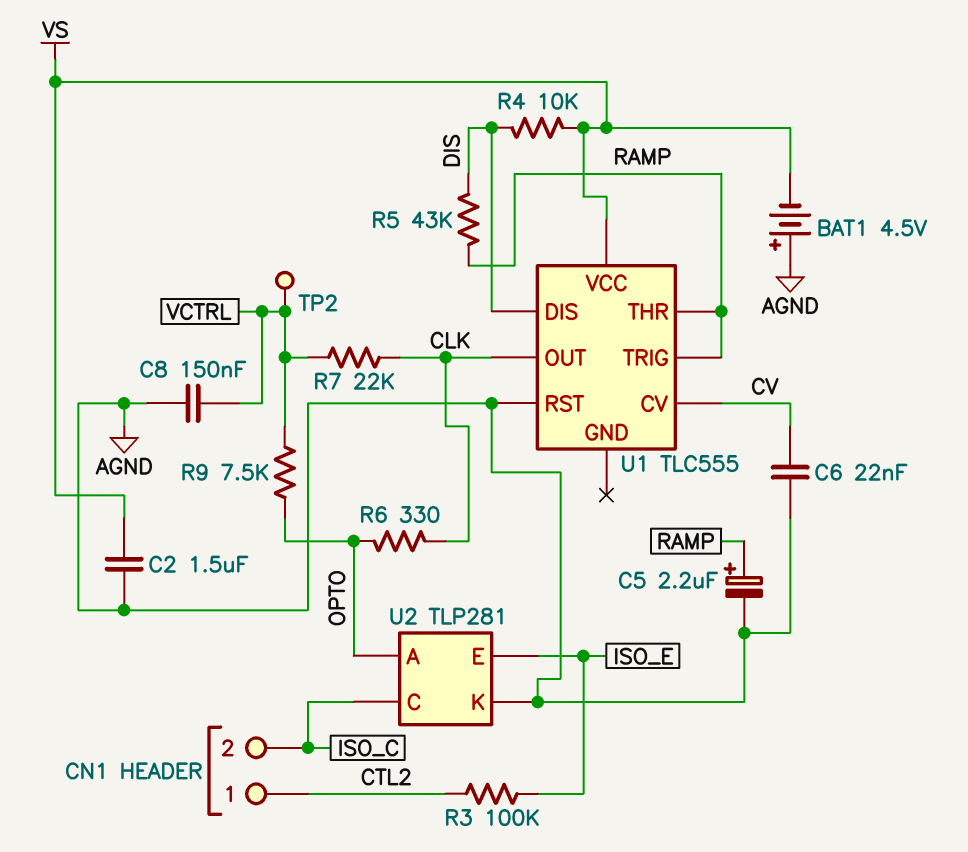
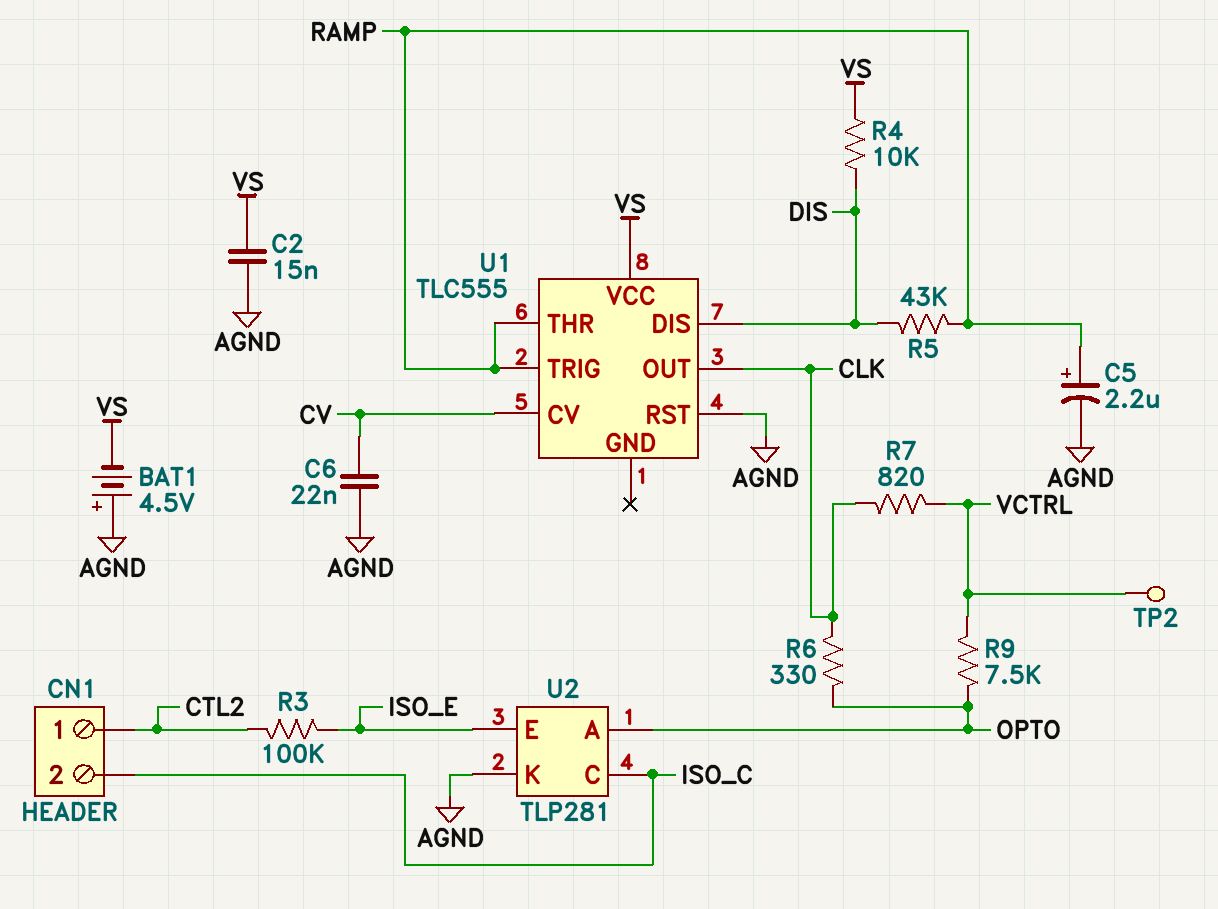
C2: 1.5uF (AGND, VS) -> 15nF (AGND, VS)
C8: 150nF (AGND, VCTRL) -> none
R7: 22k (CLK, VCTRL) -> 820 (CLK, VCTRL)

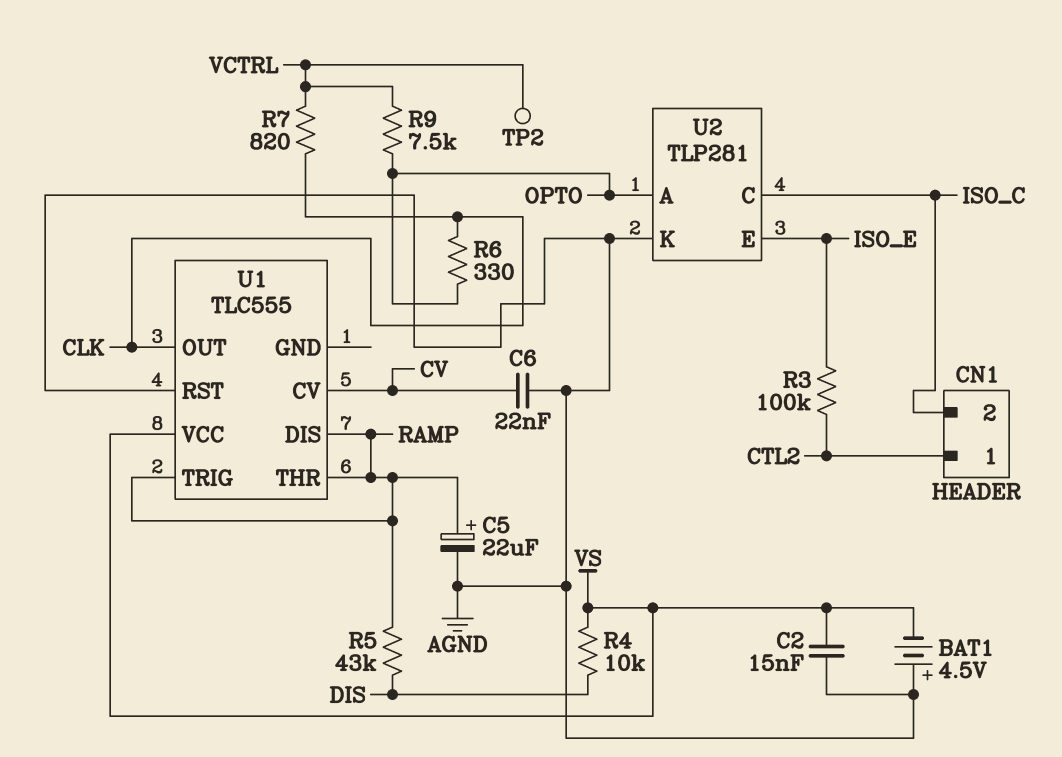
C5: 2.2uF (plus RAMP, minus AGND) -> 22uF (plus RAMP, minus AGND)
U1 pin DIS: DIS -> RAMP

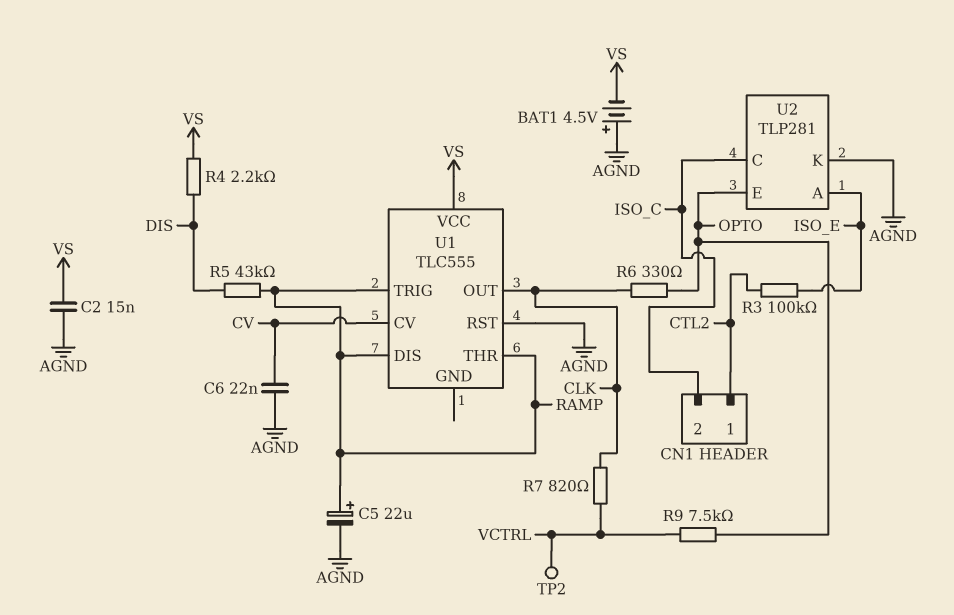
R4: 10k (DIS, VS) -> 2.2k (DIS, VS)
U2 pin A: OPTO -> ISO_E
U2 pin E: ISO_E -> OPTO

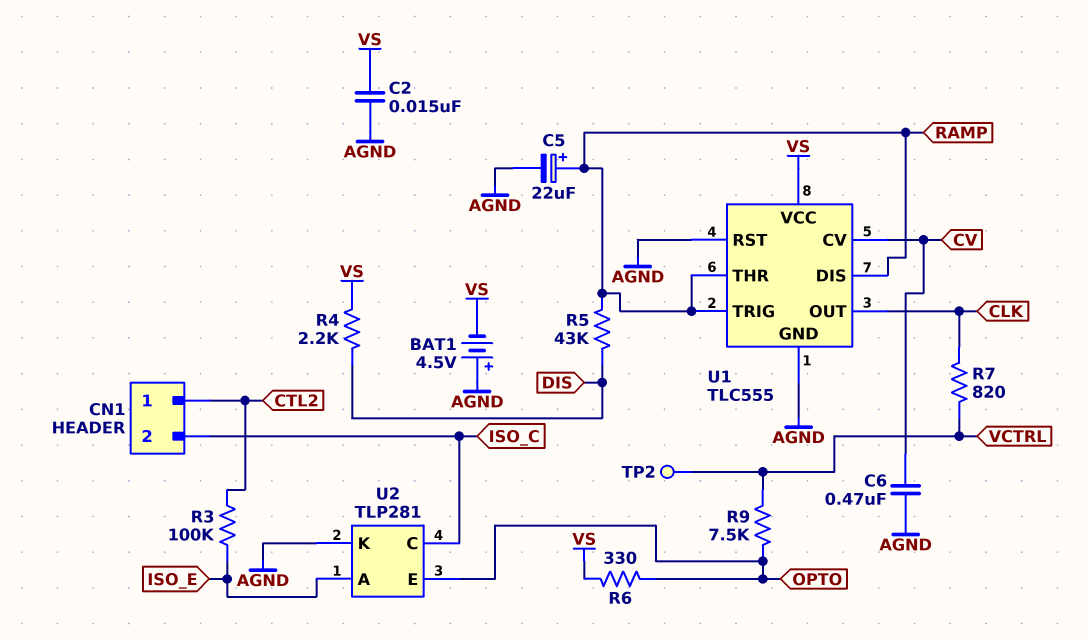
C6: 22nF (AGND, CV) -> 470nF (AGND, CV)
R6: 330 (CLK, OPTO) -> 330 (OPTO, VS)
U1 pin GND: none -> AGND

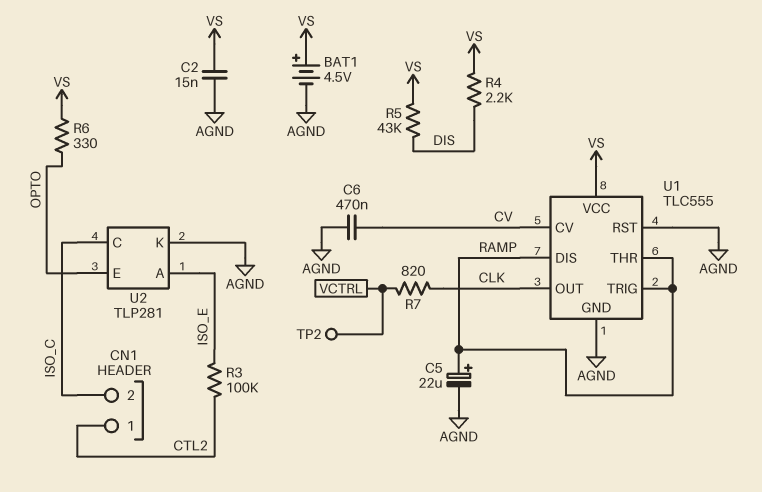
BAT1: 4.5V (plus AGND, minus VS) -> 4.5V (plus VS, minus AGND)
R5: 43k (DIS, RAMP) -> 43k (DIS, VS)
R9: 7.5k (OPTO, VCTRL) -> none

